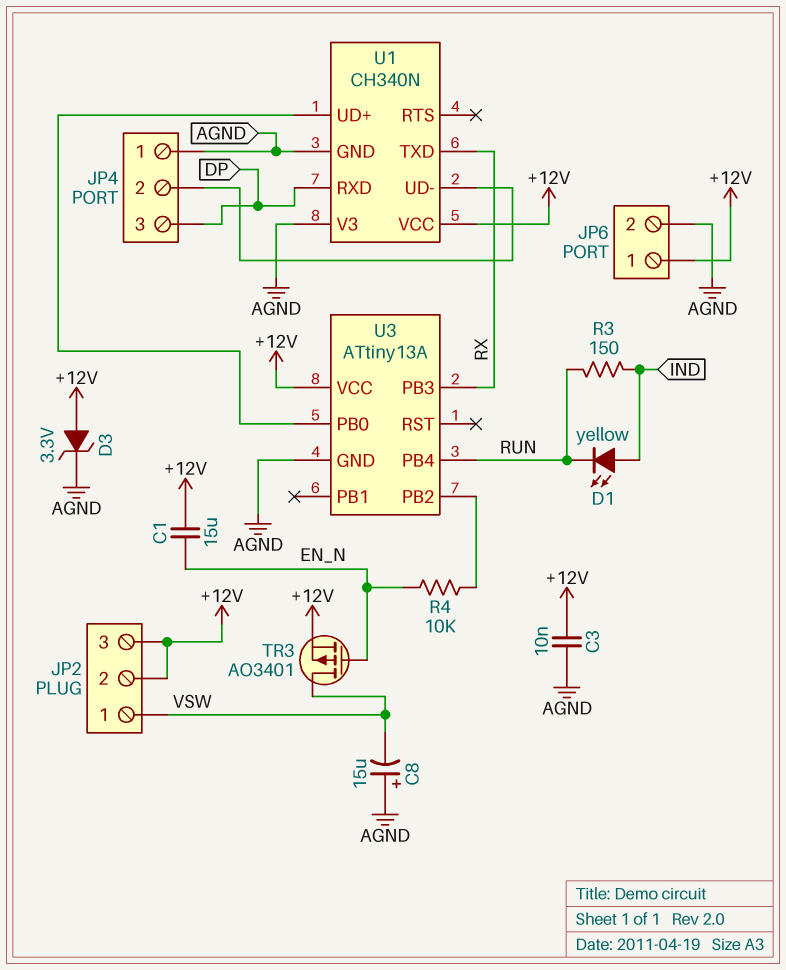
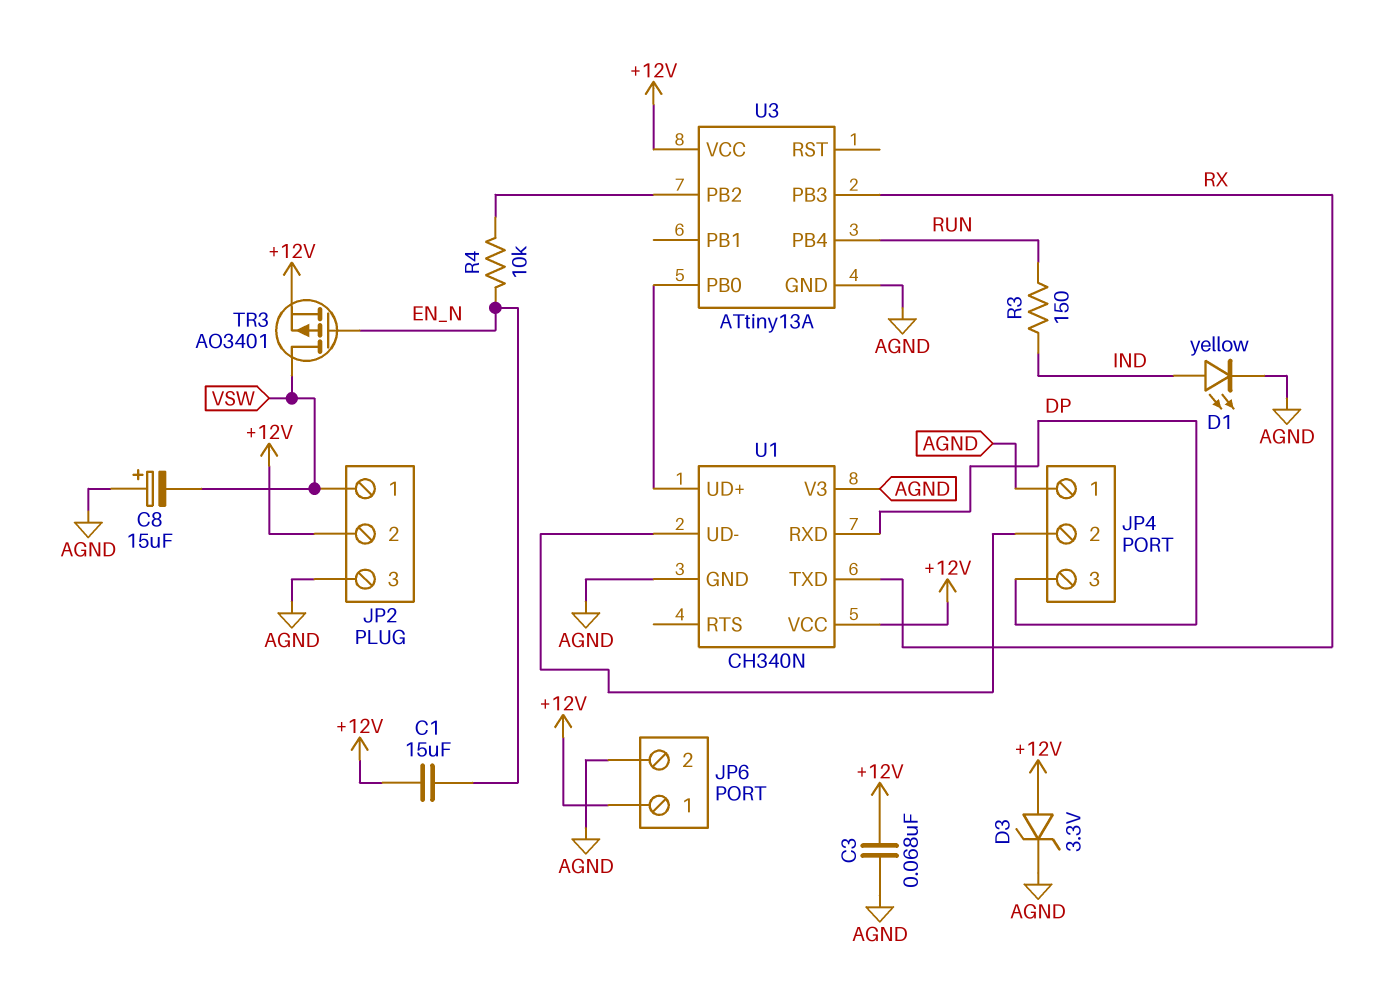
C3: 10nF (+12V, AGND) -> 68nF (+12V, AGND)
D1: LED yellow (A IND, K RUN) -> LED yellow (A IND, K AGND)
JP2 pin 3: +12V -> AGND

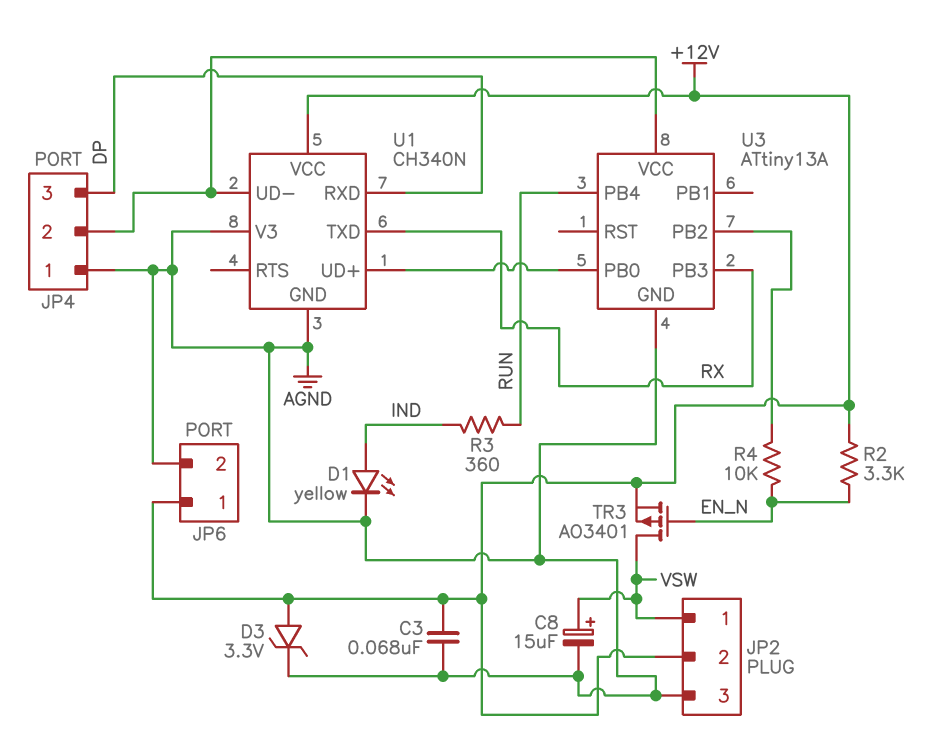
C1: 15uF (+12V, EN_N) -> none
C8: 15uF (plus AGND, minus VSW) -> 15uF (plus VSW, minus AGND)
R2: none -> 3.3k (+12V, EN_N)
R3: 150 (IND, RUN) -> 360 (IND, RUN)
U3 pin VCC: +12V -> JP4/2

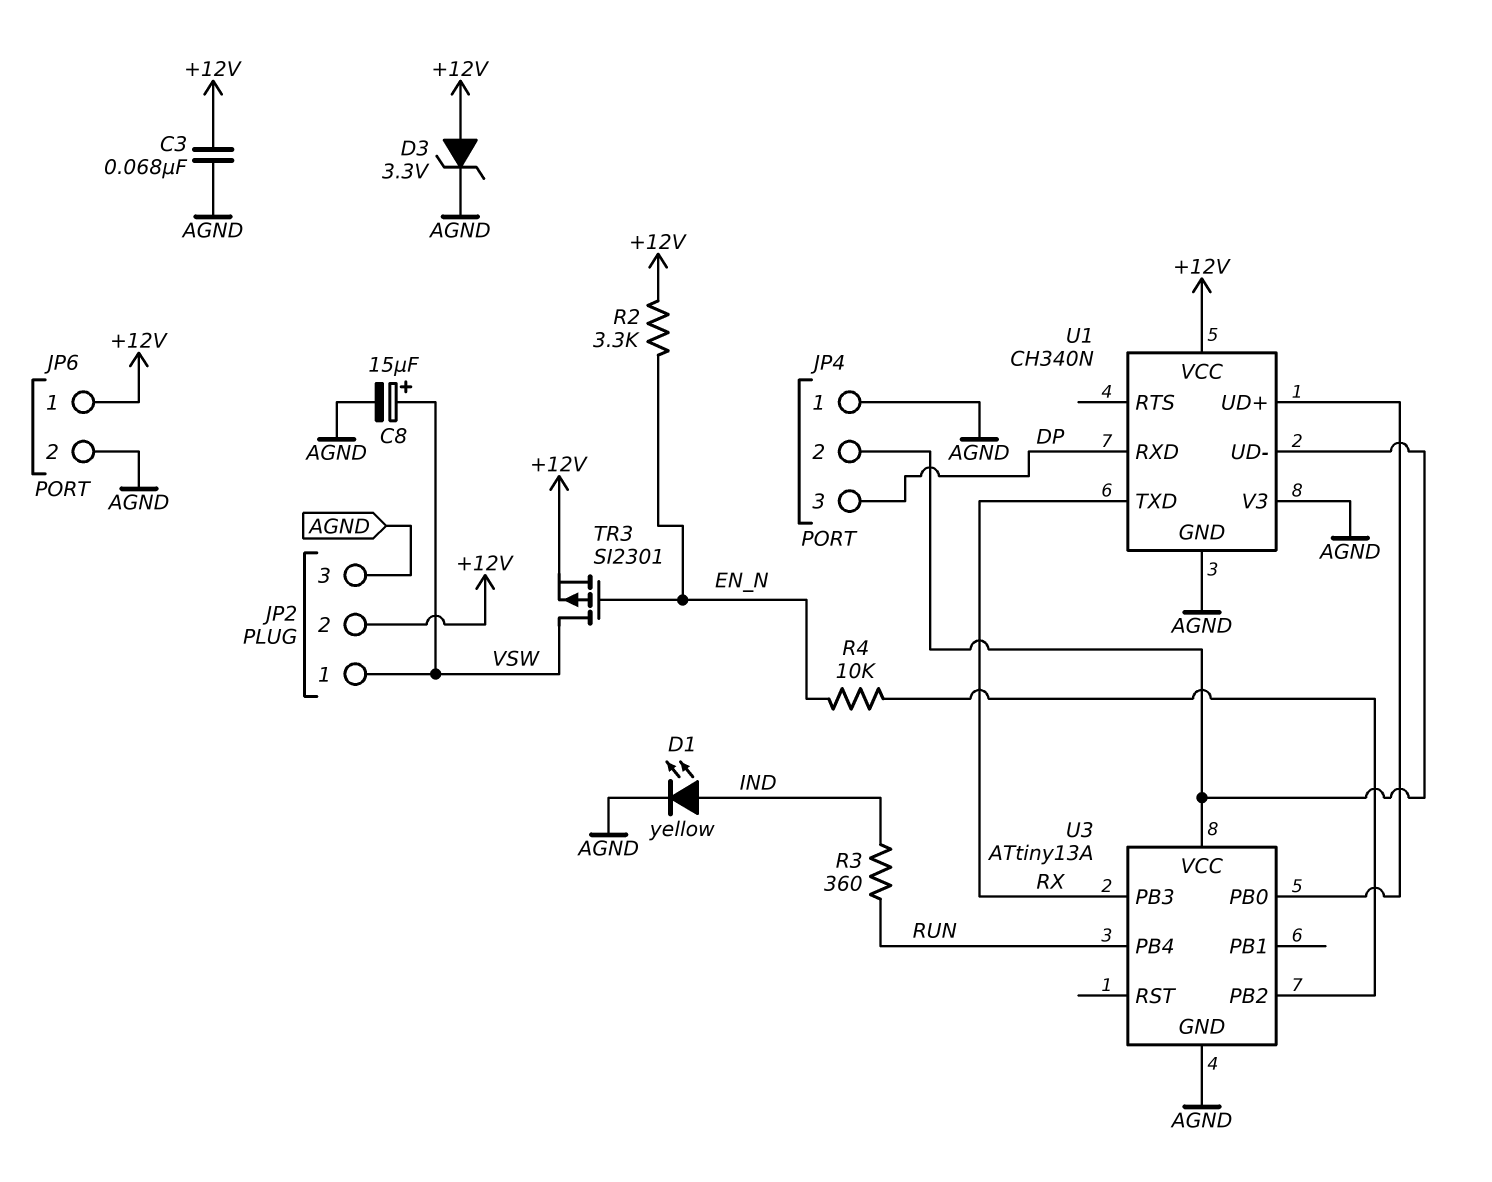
TR3: PMOS AO3401 (G EN_N, D VSW, S +12V) -> PMOS SI2301 (G EN_N, D VSW, S +12V)

